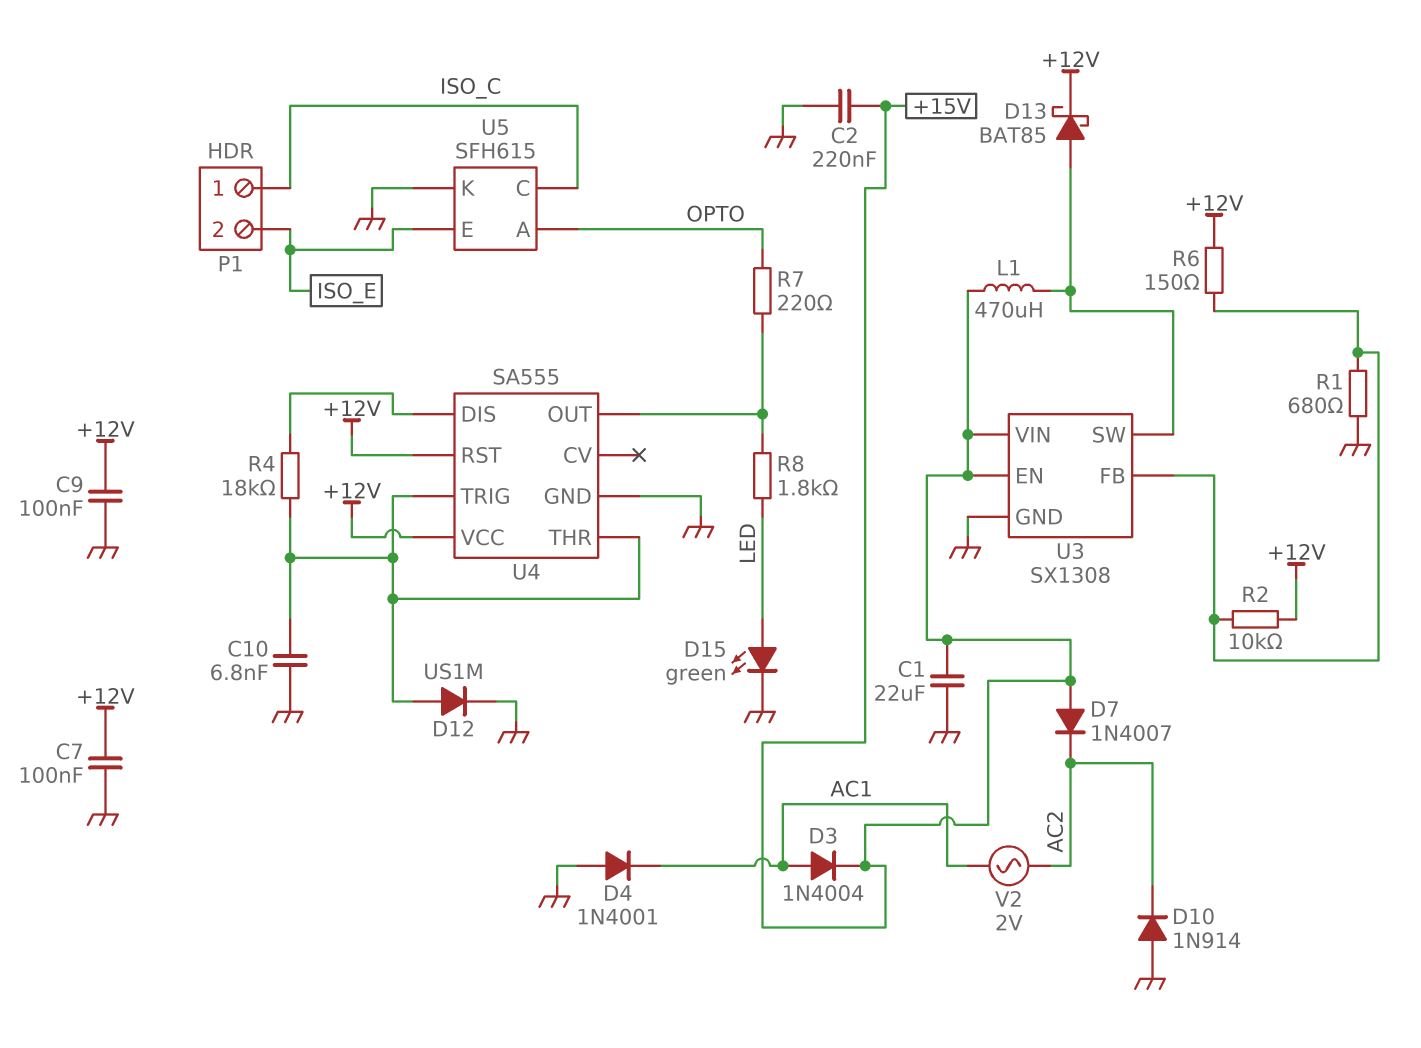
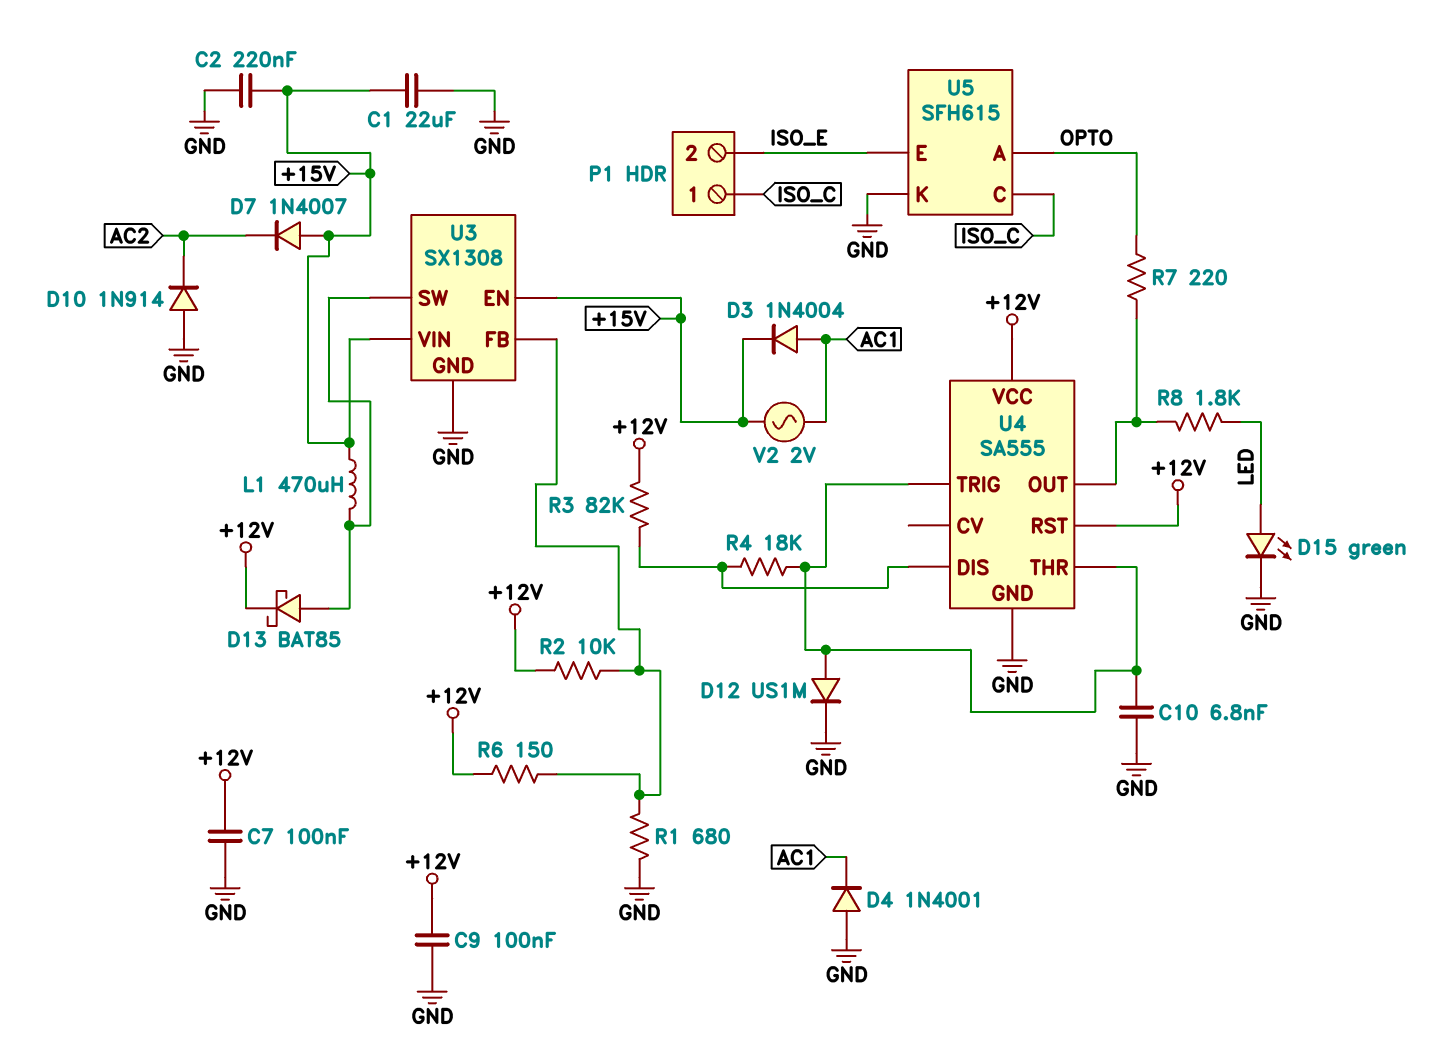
R3: none -> 82k (+12V, U4/DIS)
V2: AC 2V (AC1, AC2) -> AC 2V (+15V, AC1)

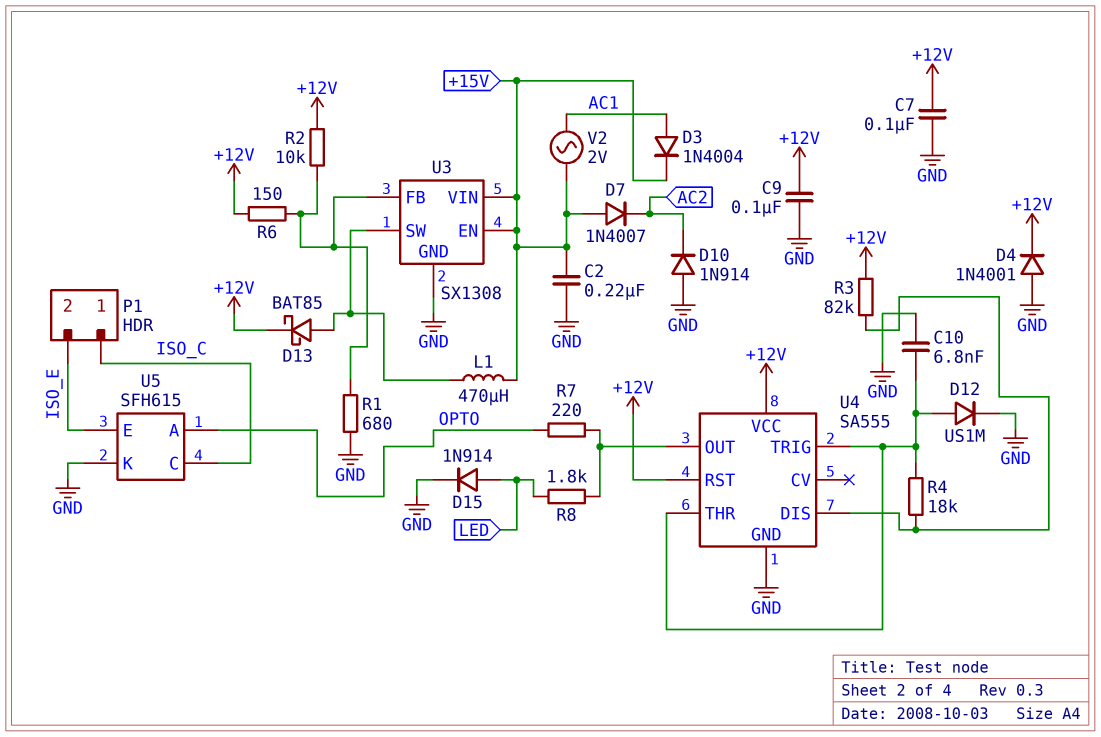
C1: 22uF (+15V, GND) -> none
D4: diode 1N4001 (A GND, K AC1) -> diode 1N4001 (A GND, K +12V)
D15: LED green (A LED, K GND) -> diode 1N914 (A LED, K GND)

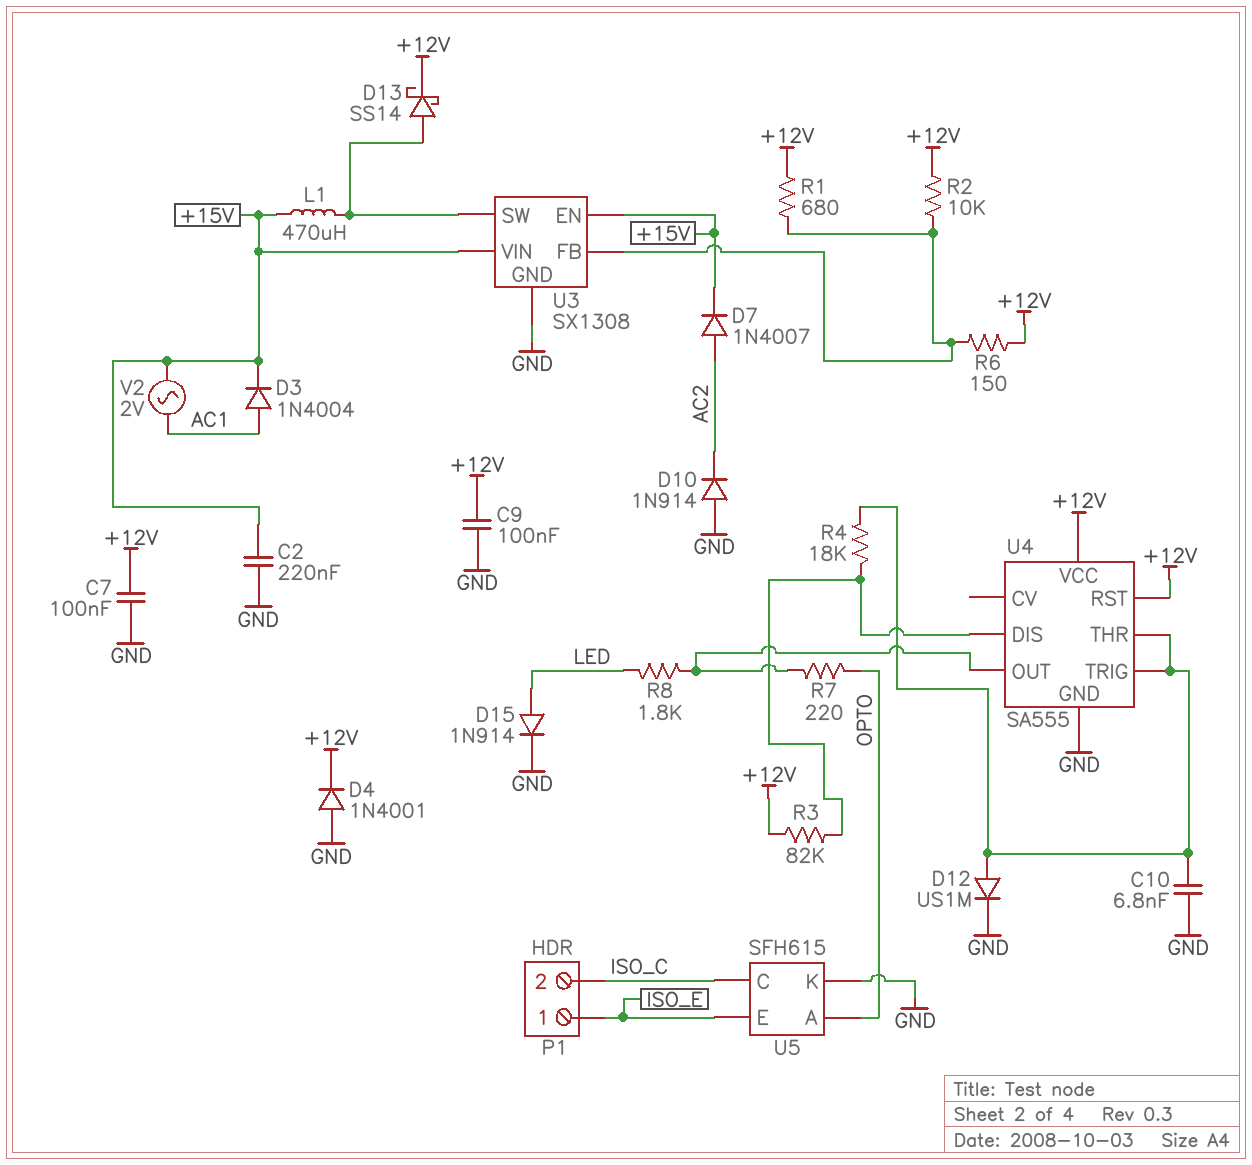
D7: diode 1N4007 (A +15V, K AC2) -> diode 1N4007 (A AC2, K +15V)
D13: schottky BAT85 (A U3/SW, K +12V) -> schottky SS14 (A U3/SW, K +12V)
P1 pin 1: ISO_C -> ISO_E
P1 pin 2: ISO_E -> ISO_C
R1: 680 (GND, U3/FB) -> 680 (+12V, U3/FB)

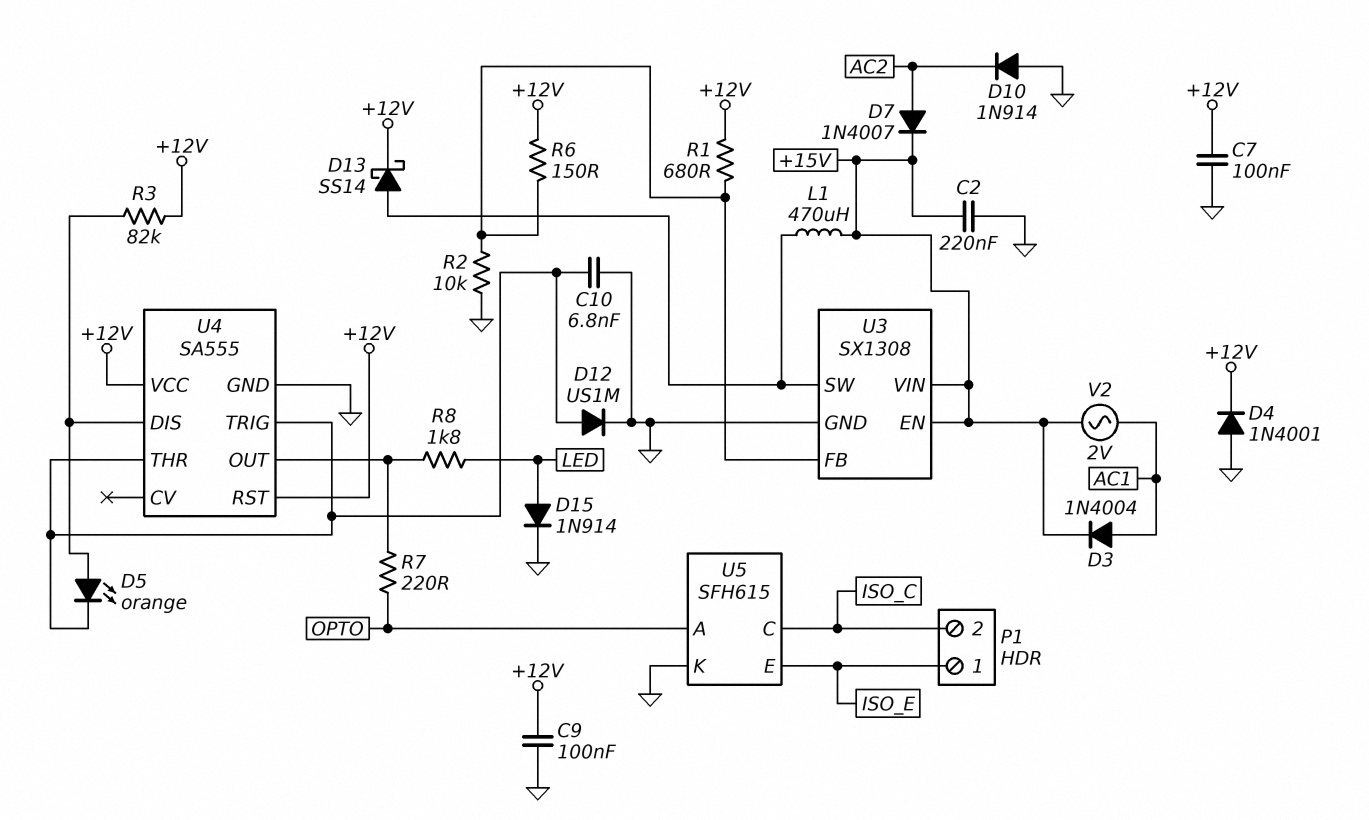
D5: none -> LED orange (A U4/DIS, K U4/THR)
R2: 10k (+12V, U3/FB) -> 10k (GND, U3/FB)
R4: 18k (U4/DIS, U4/THR) -> none

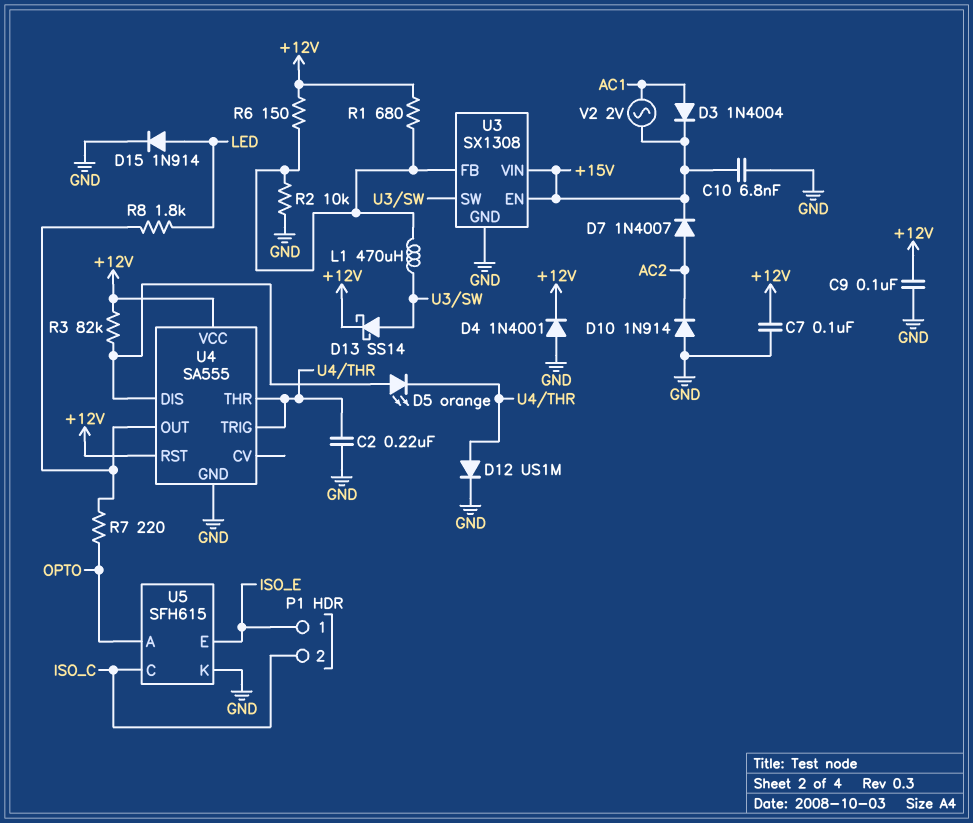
C2: 220nF (+15V, GND) -> 220nF (GND, U4/THR)
C10: 6.8nF (GND, U4/THR) -> 6.8nF (+15V, GND)
L1: 470uH (+15V, U3/SW) -> 470uH (U3/FB, U3/SW)

